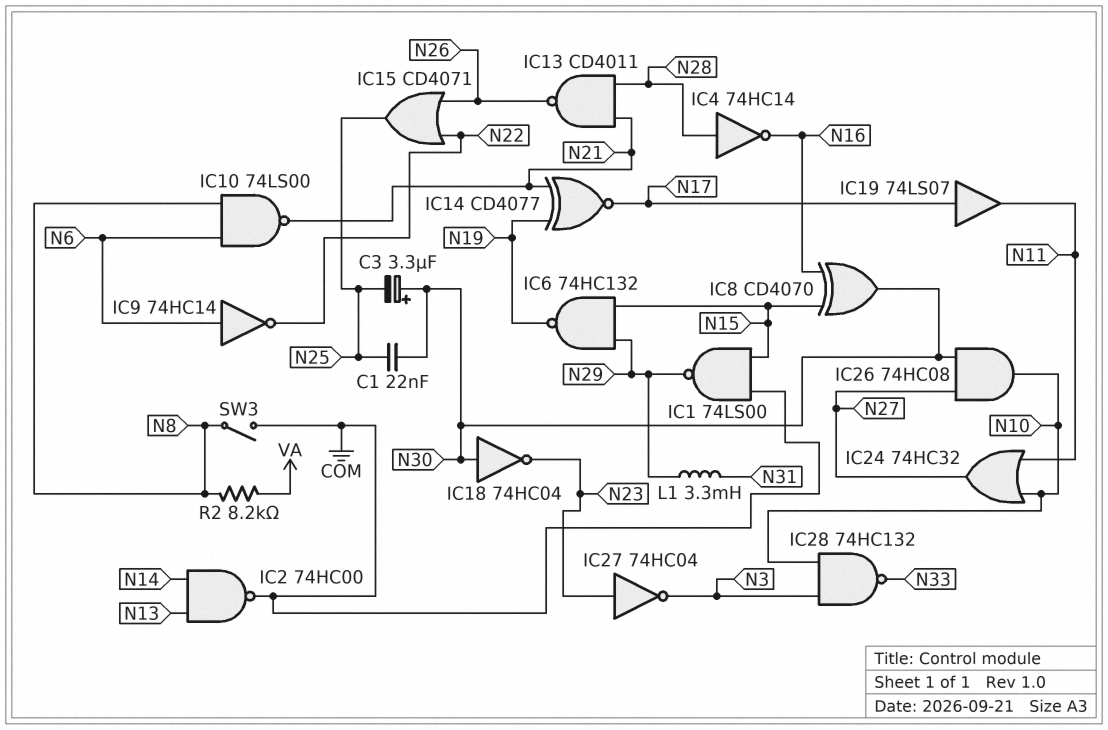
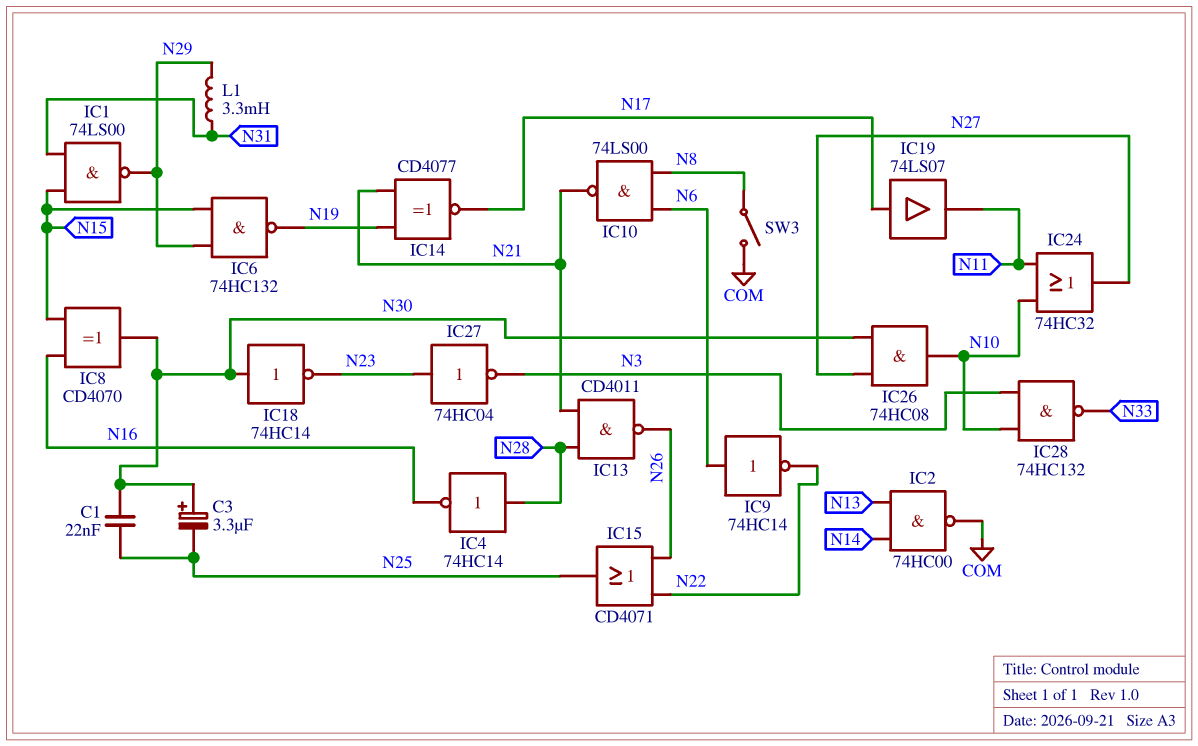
IC1: NAND 74LS00 (in COM, in N15, out N29) -> NAND 74LS00 (in N15, in N31, out N29)
IC18: NOT 74HC04 (in N30, out N23) -> NOT 74HC14 (in N30, out N23)
R2: 8.2k (N8, VA) -> none

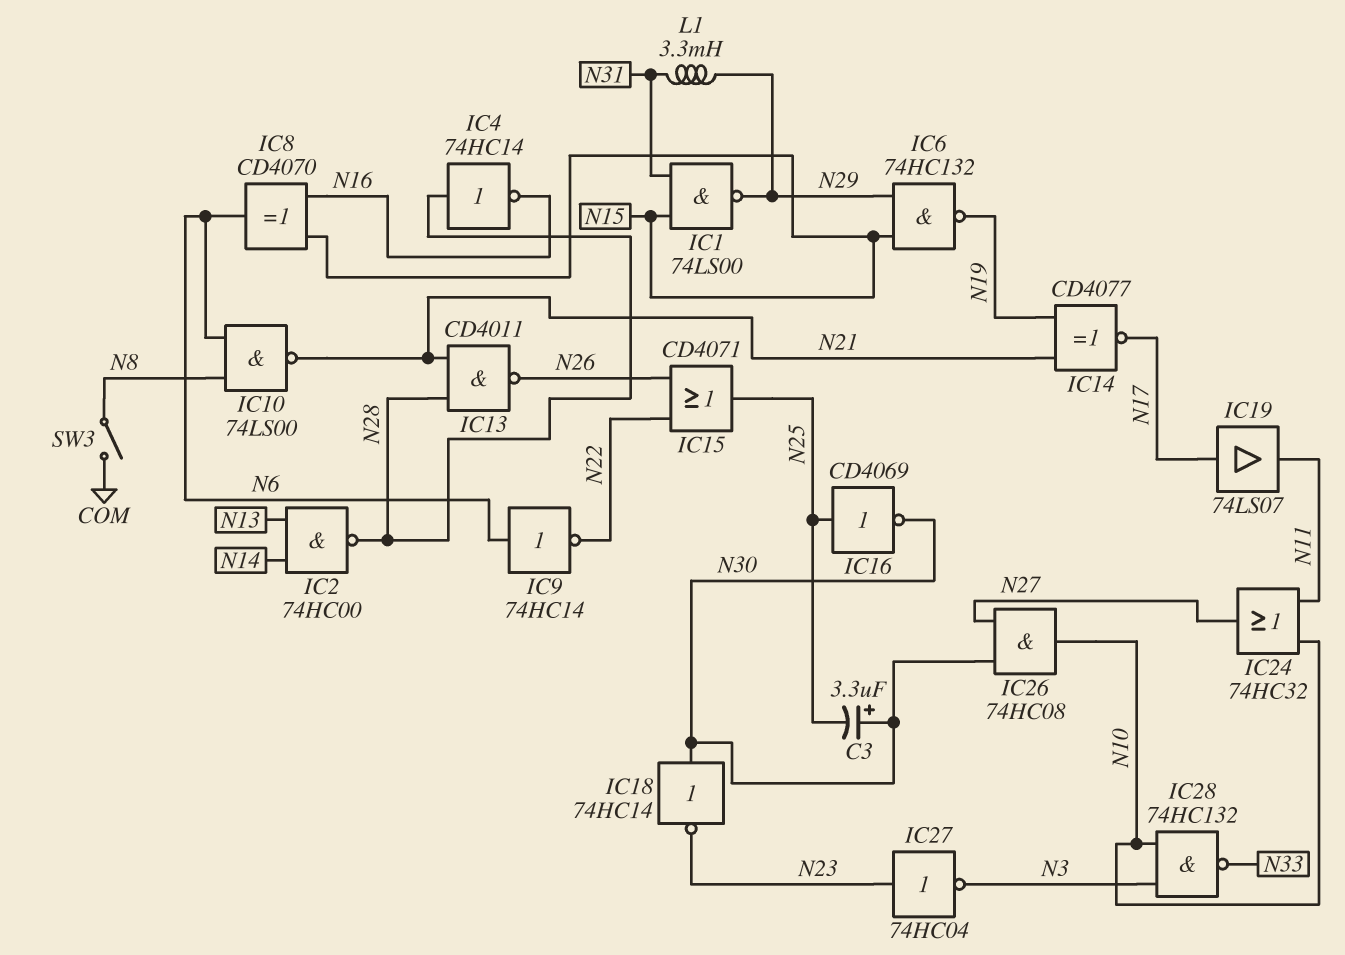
C1: 22nF (N25, N30) -> none
IC2: NAND 74HC00 (in N13, in N14, out COM) -> NAND 74HC00 (in N13, in N14, out N28)
IC8: XOR CD4070 (in N15, in N16, out N30) -> XOR CD4070 (in N15, in N16, out N6)
IC16: none -> NOT CD4069 (in N25, out N30)

